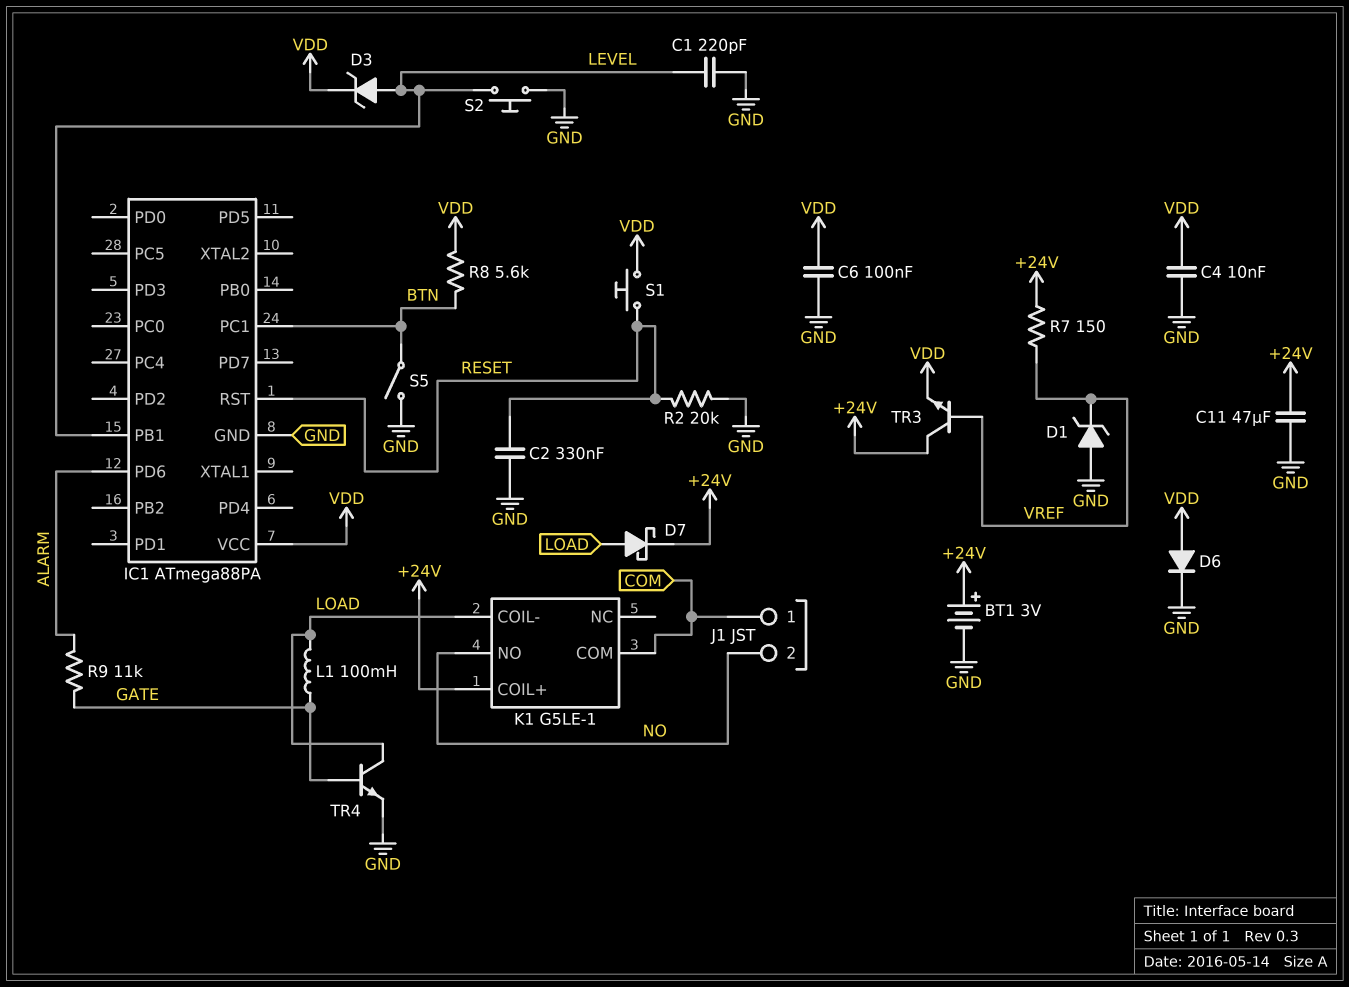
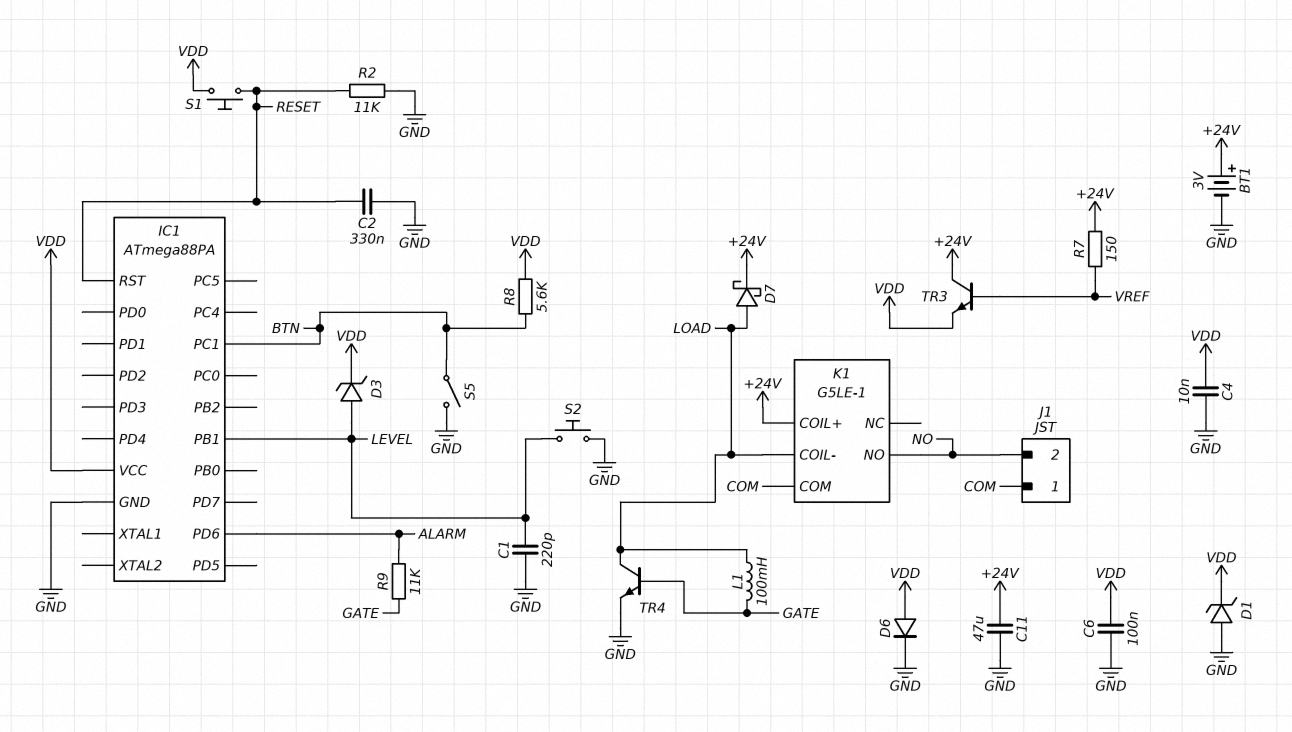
D1: zener (A GND, K VREF) -> zener (A GND, K VDD)
R2: 20k (GND, RESET) -> 11k (GND, RESET)

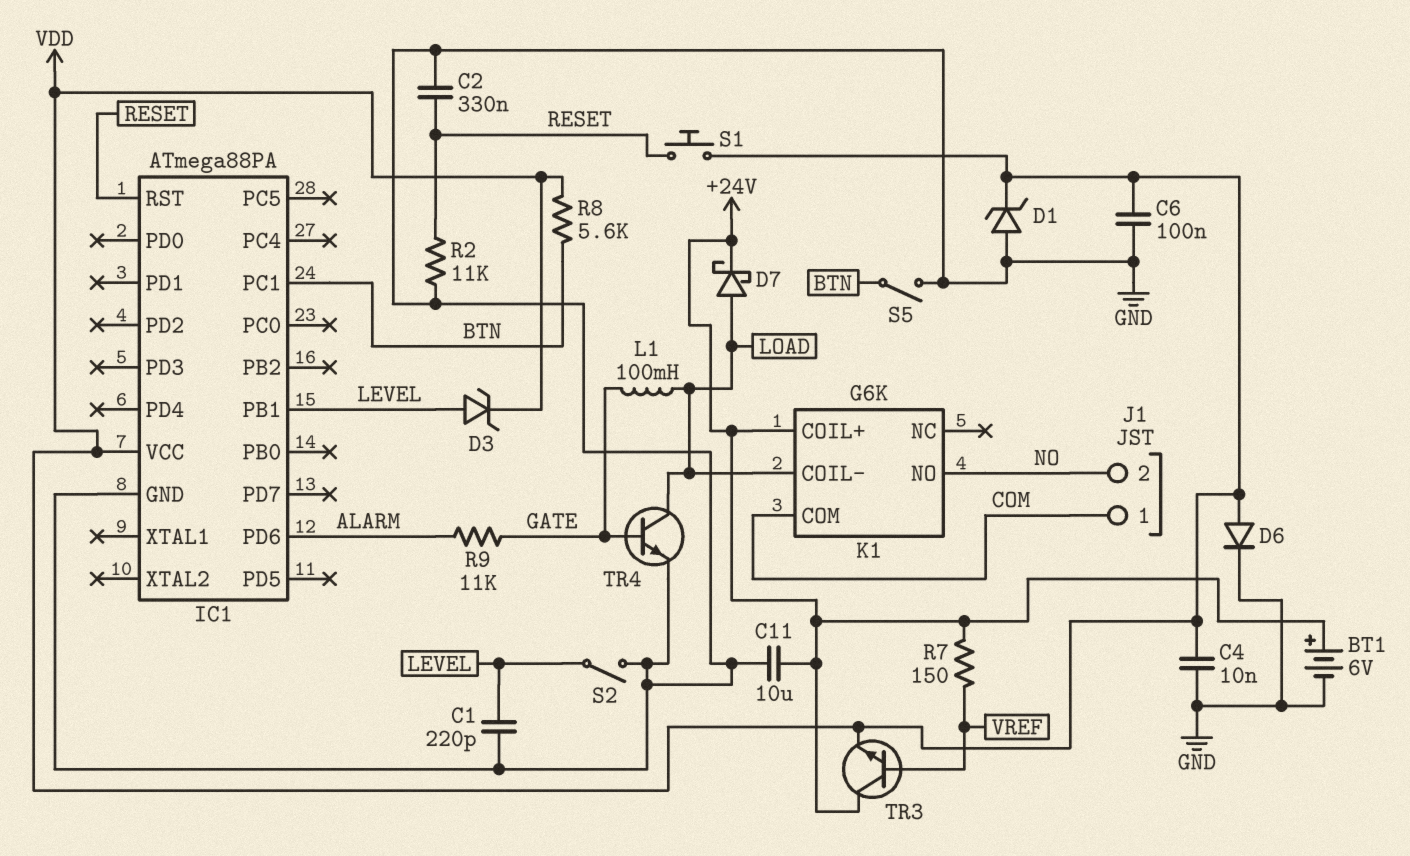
BT1: 3V (plus +24V, minus GND) -> 6V (plus +24V, minus GND)
C11: 47uF (+24V, GND) -> 10uF (+24V, GND)
K1: G5LE-1 -> G6K
S2: button (GND, LEVEL) -> switch (GND, LEVEL)

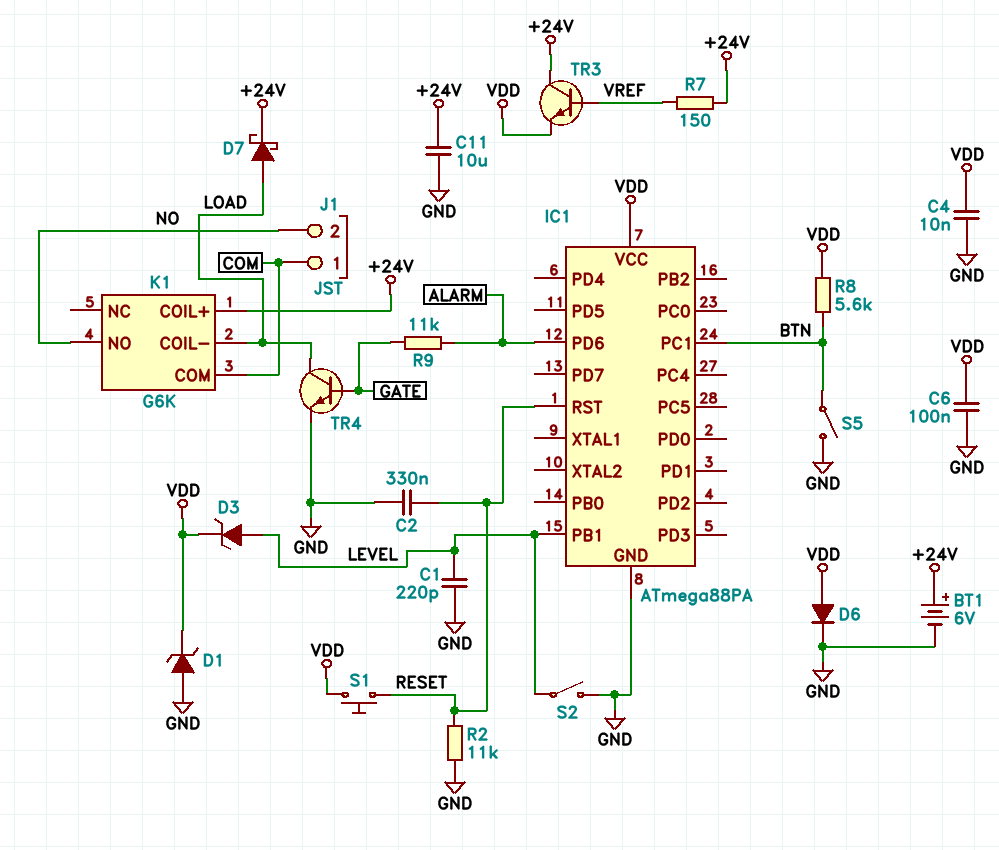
L1: 100mH (GATE, LOAD) -> none

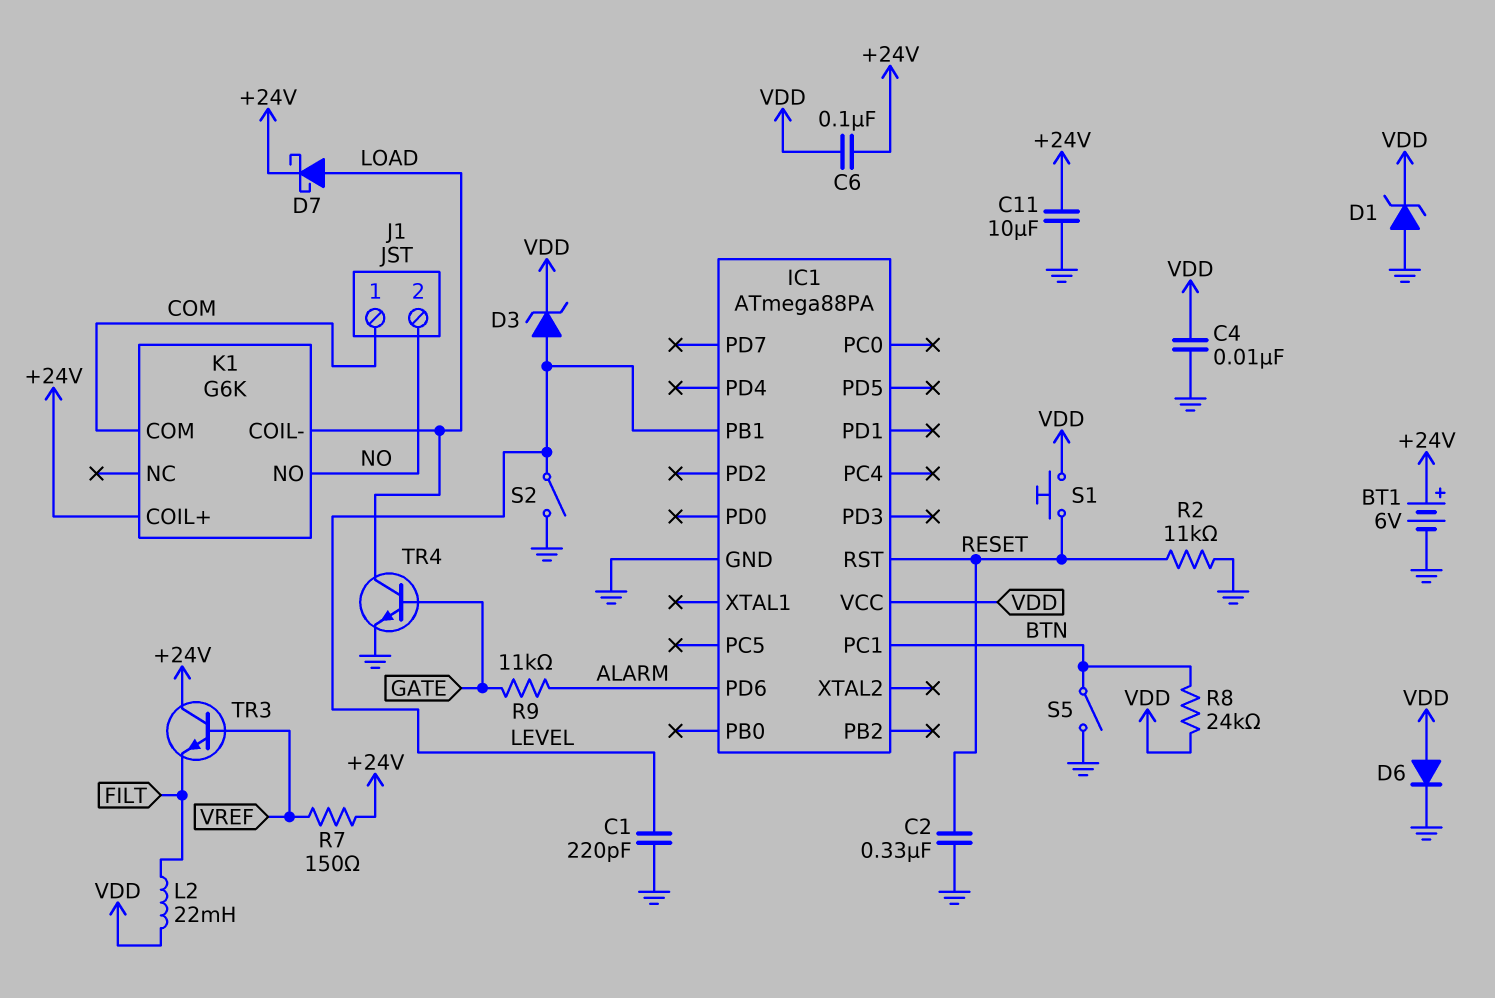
C6: 100nF (GND, VDD) -> 100nF (+24V, VDD)
L2: none -> 22mH (FILT, VDD)
R8: 5.6k (BTN, VDD) -> 24k (BTN, VDD)
TR3: NPN (B VREF, C +24V, E VDD) -> NPN (B VREF, C +24V, E FILT)

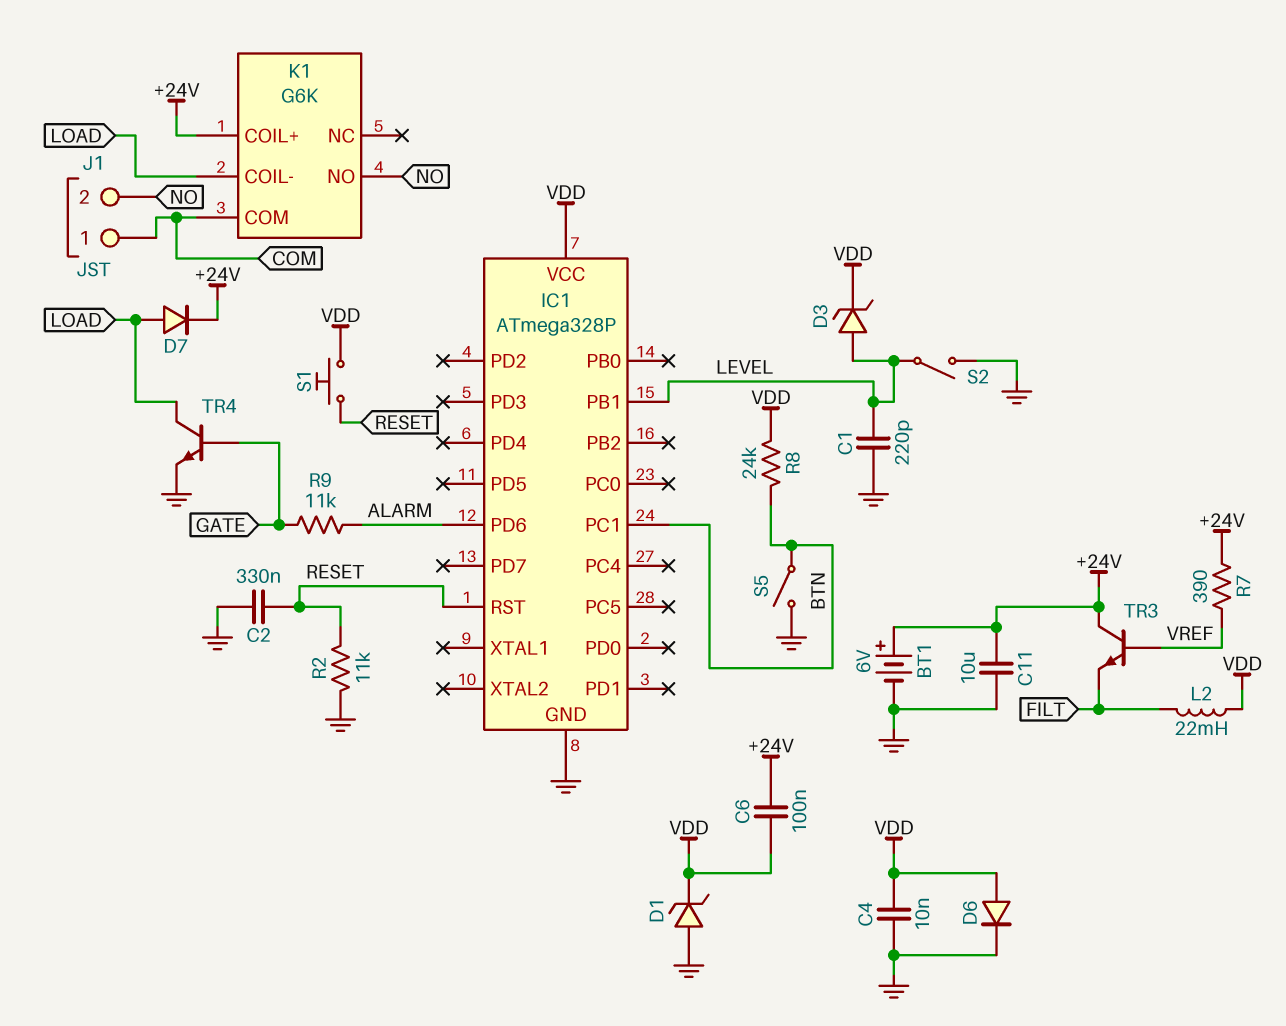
D7: schottky (A LOAD, K +24V) -> diode (A LOAD, K +24V)
IC1: ATmega88PA -> ATmega328P
R7: 150 (+24V, VREF) -> 390 (+24V, VREF)

